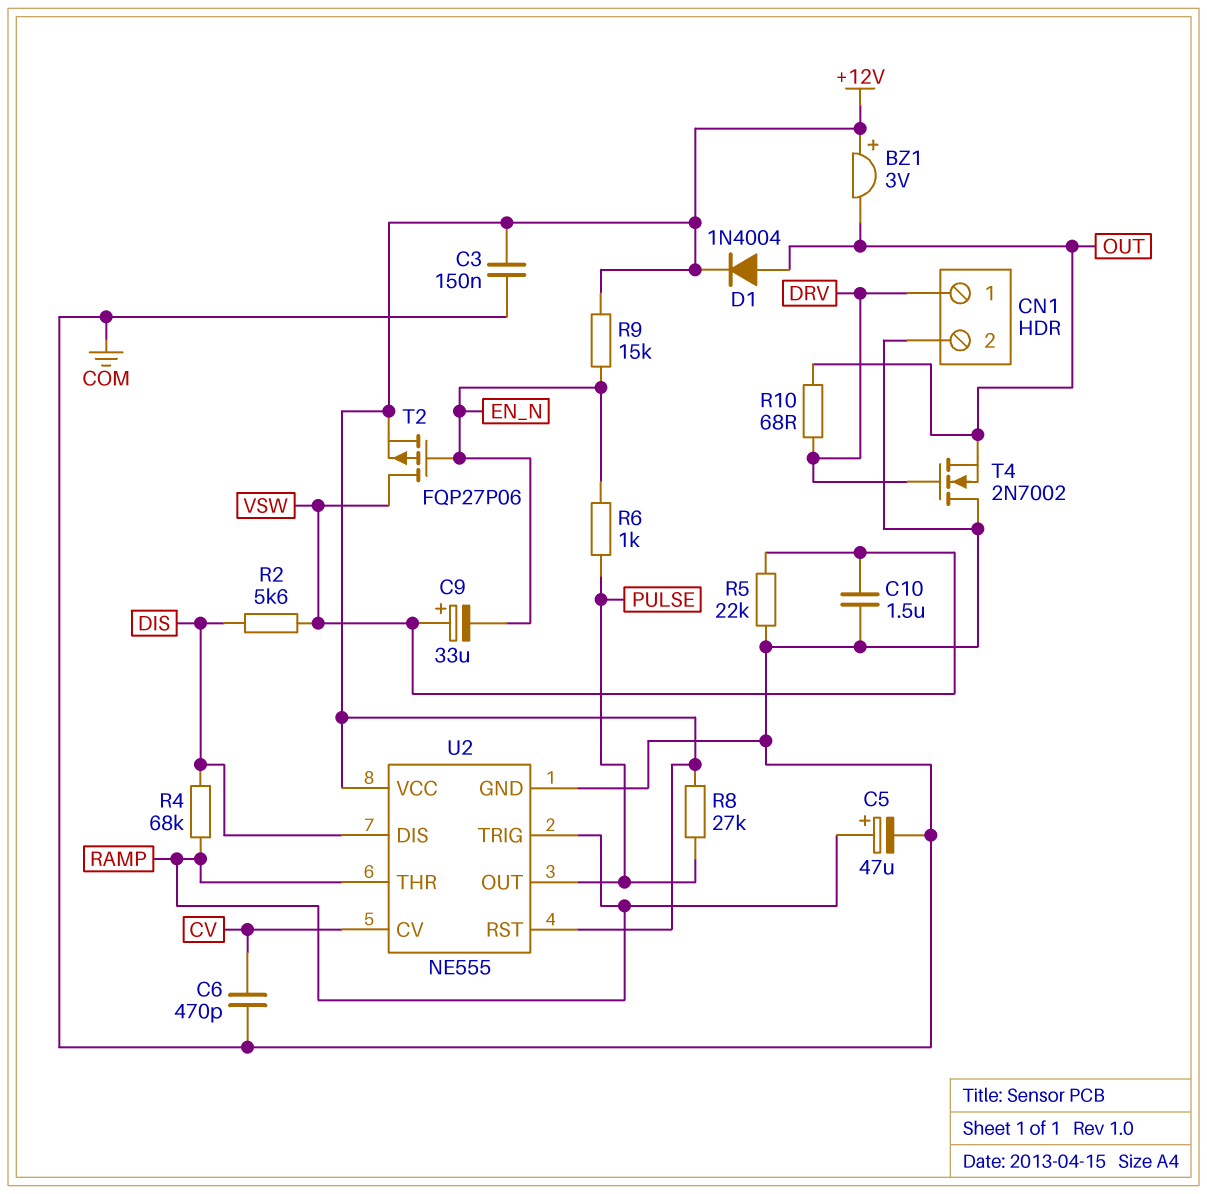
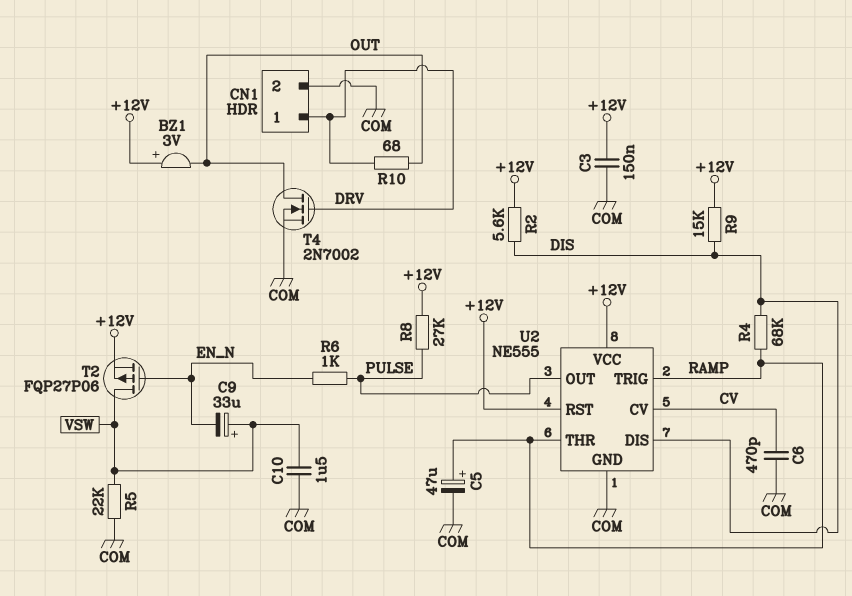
D1: diode 1N4004 (A OUT, K +12V) -> none
R2: 5.6k (DIS, VSW) -> 5.6k (+12V, DIS)
R9: 15k (+12V, EN_N) -> 15k (+12V, DIS)
T4: NMOS 2N7002 (G DRV, D COM, S OUT) -> NMOS 2N7002 (G DRV, D OUT, S COM)

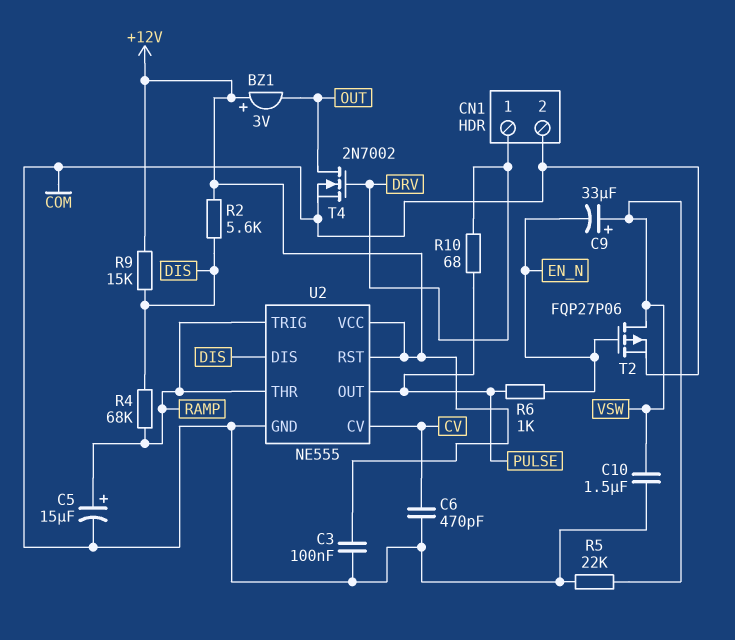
C3: 150nF (+12V, COM) -> 100nF (+12V, COM)
C5: 47uF (plus RAMP, minus COM) -> 15uF (plus RAMP, minus COM)
R8: 27k (+12V, PULSE) -> none
R10: 68 (DRV, OUT) -> 68 (DRV, PULSE)
T2: PMOS FQP27P06 (G EN_N, D VSW, S +12V) -> PMOS FQP27P06 (G EN_N, D VSW, S COM)

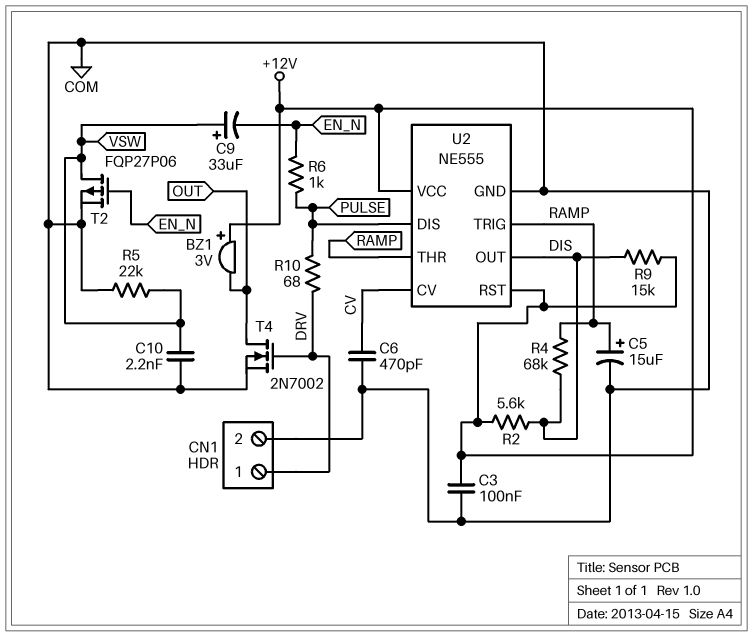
C10: 1.5uF (COM, VSW) -> 2.2nF (COM, VSW)
U2 pin DIS: DIS -> PULSE
U2 pin OUT: PULSE -> DIS

